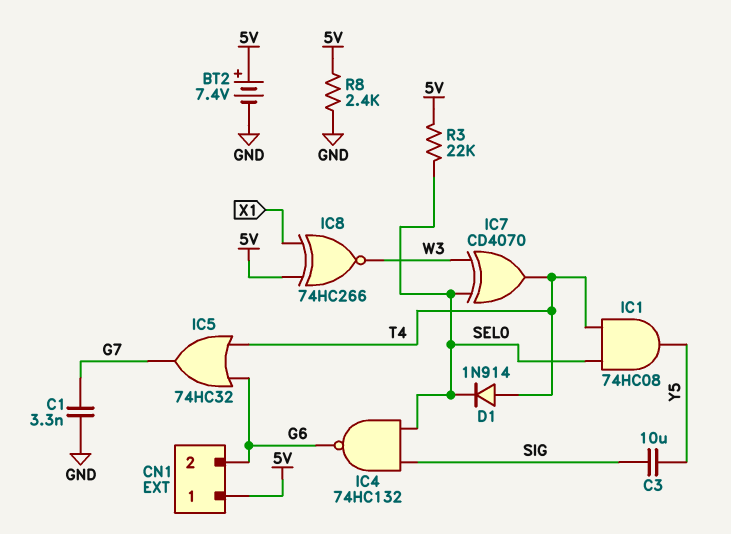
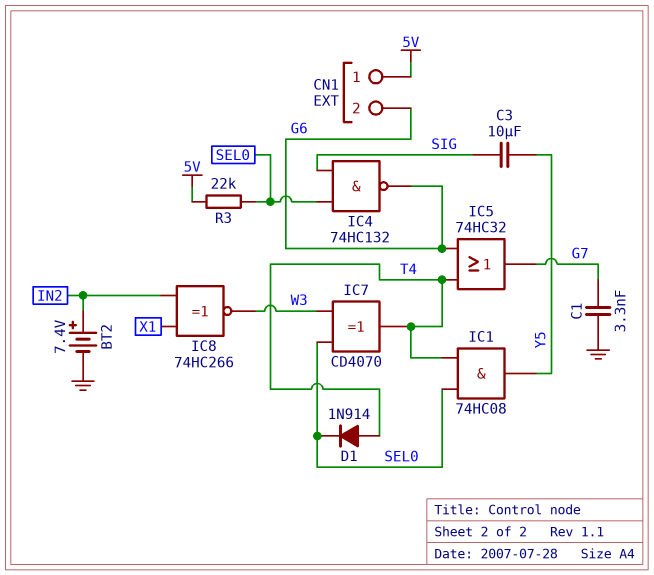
BT2: 7.4V (plus 5V, minus GND) -> 7.4V (plus IN2, minus GND)
IC8: XNOR 74HC266 (in 5V, in X1, out W3) -> XNOR 74HC266 (in IN2, in X1, out W3)
R8: 2.4k (5V, GND) -> none

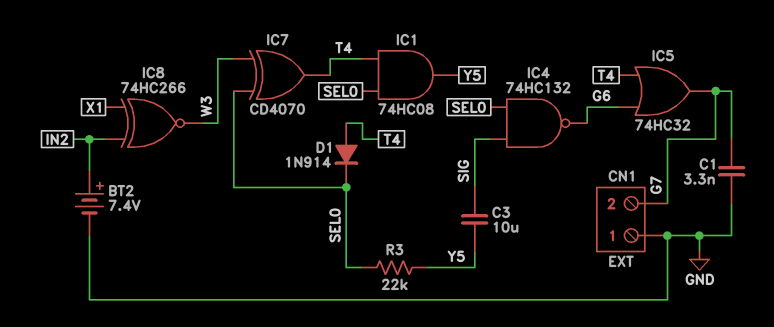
CN1 pin 1: 5V -> GND
CN1 pin 2: G6 -> G7
R3: 22k (5V, SEL0) -> 22k (SEL0, Y5)

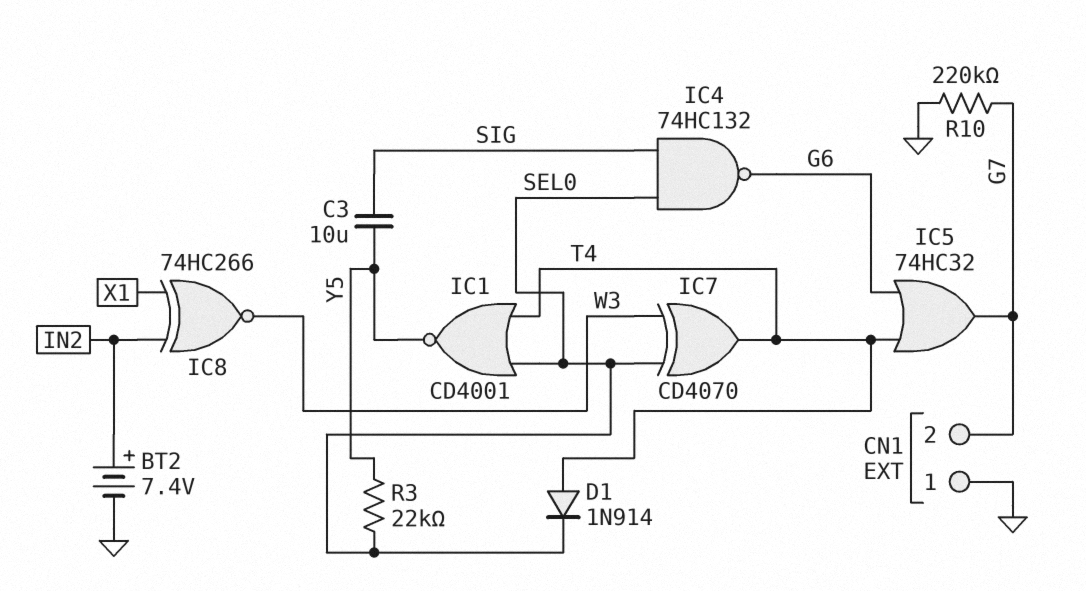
C1: 3.3nF (G7, GND) -> none
IC1: AND 74HC08 (in SEL0, in T4, out Y5) -> NOR CD4001 (in SEL0, in T4, out Y5)
R10: none -> 220k (G7, GND)

